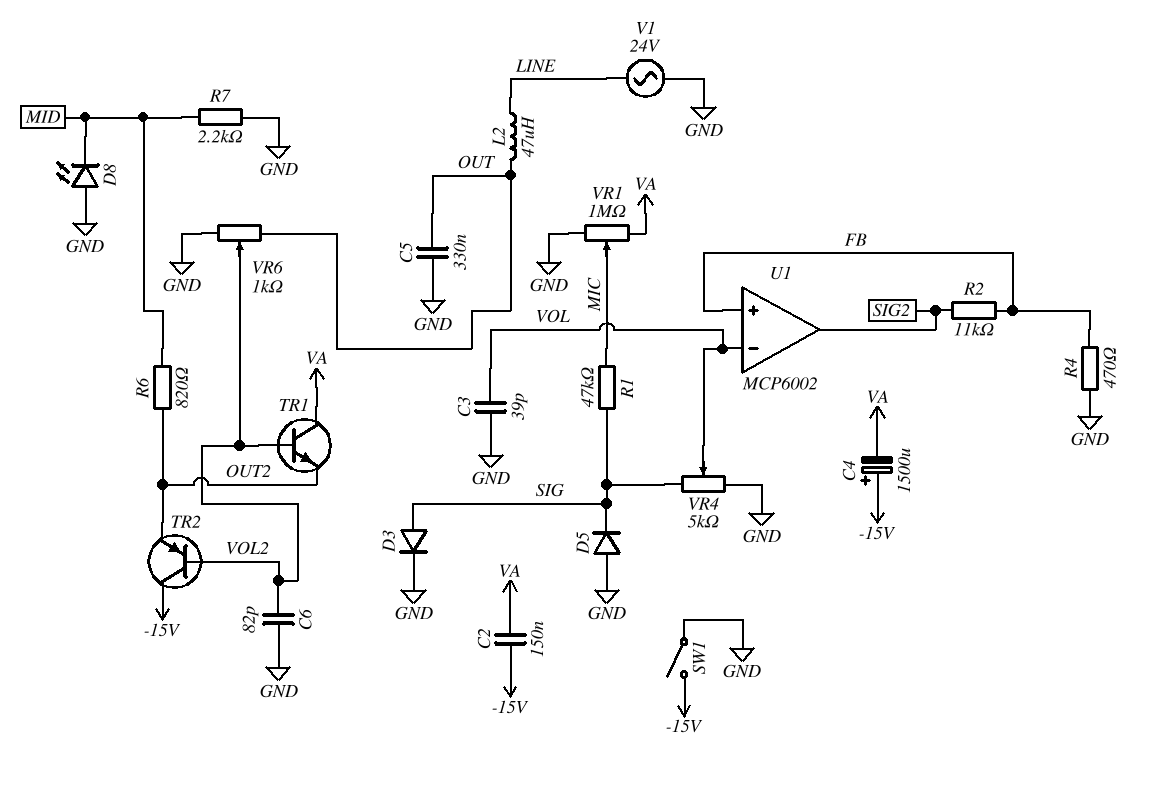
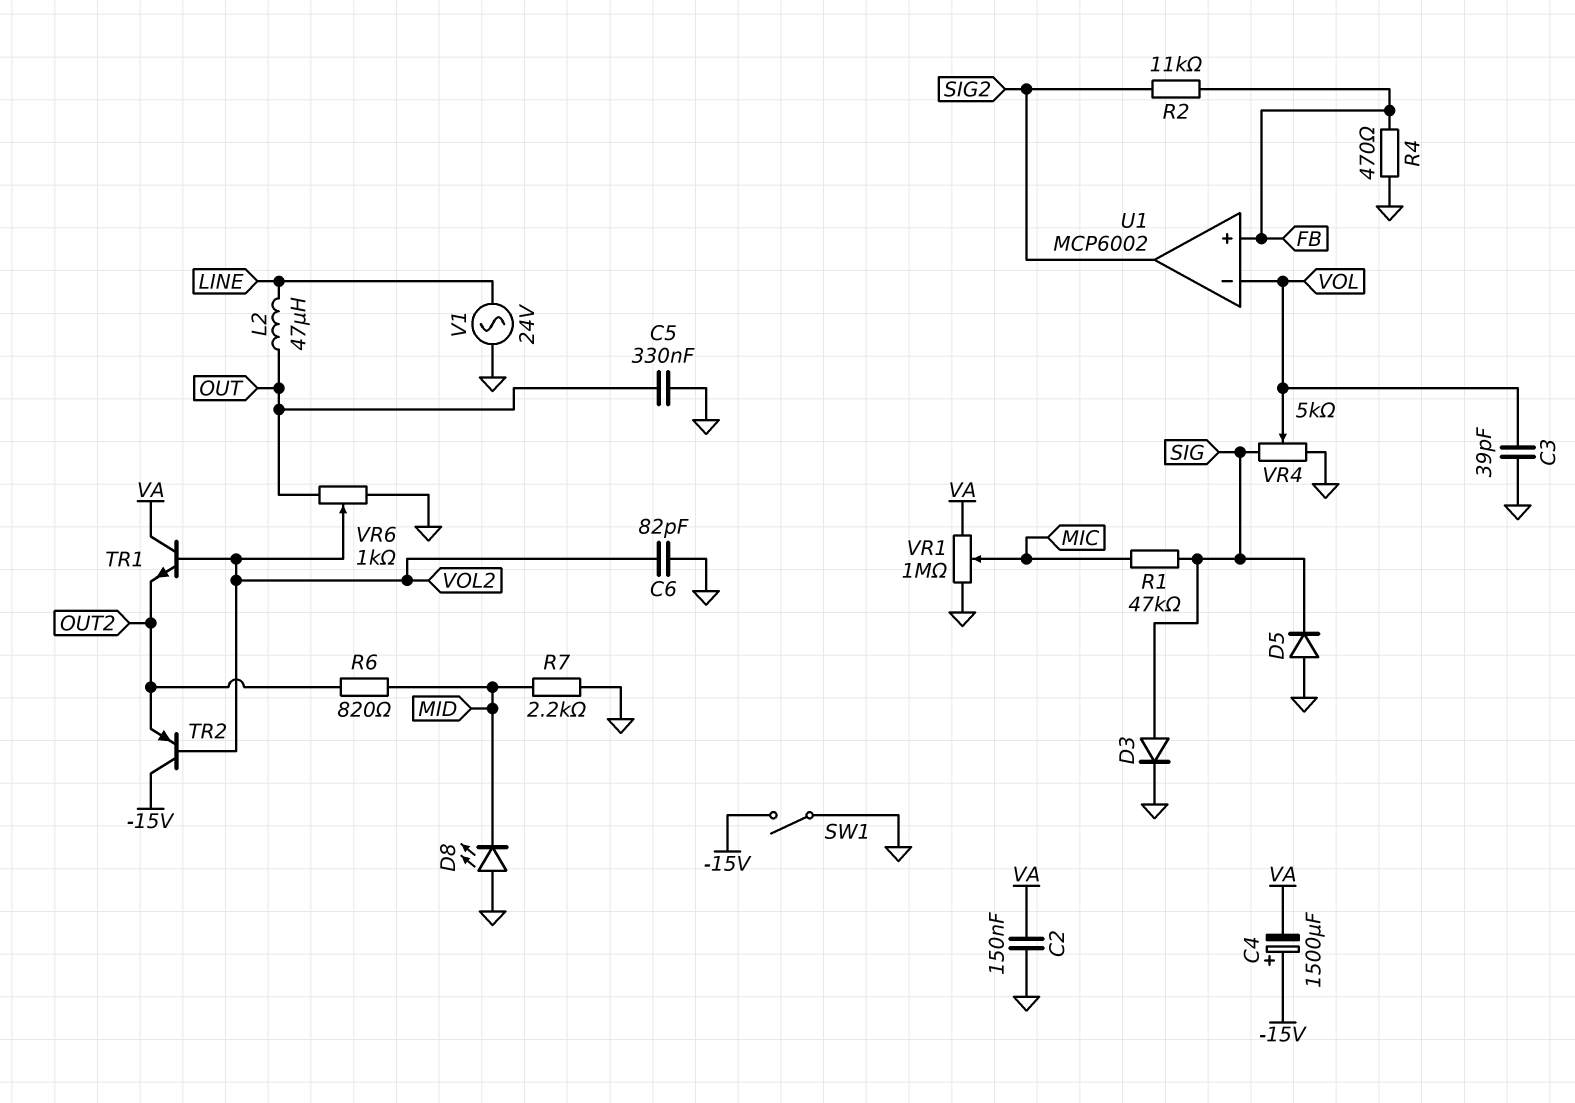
C2: 150nF (-15V, VA) -> 150nF (GND, VA)

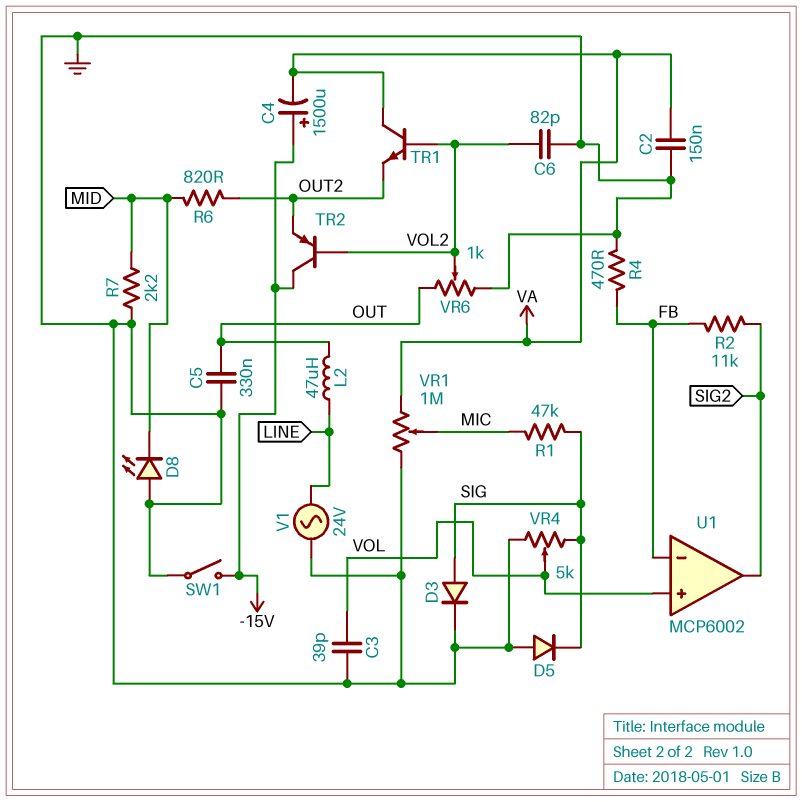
U1 pin in+: FB -> VOL
U1 pin in-: VOL -> FB

